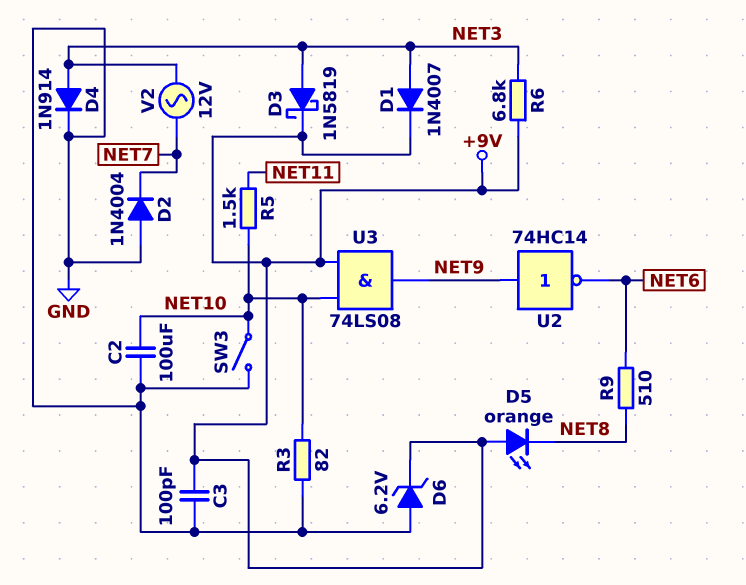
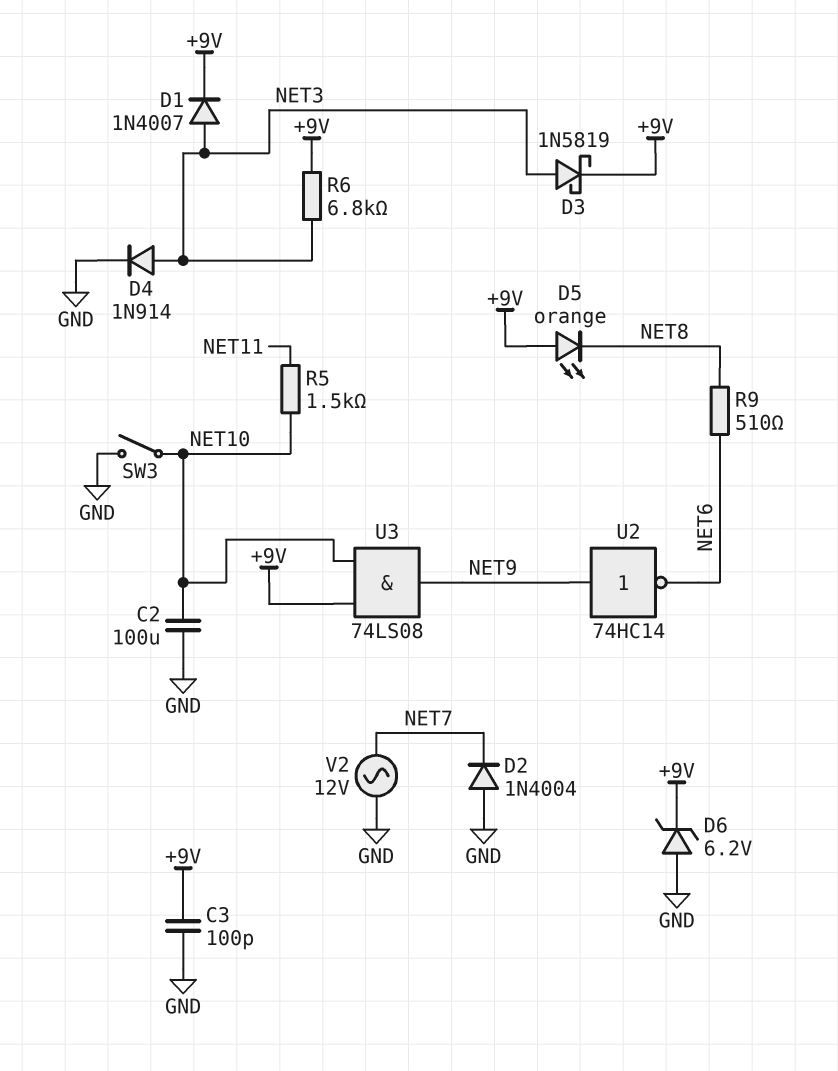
R3: 82 (GND, NET10) -> none
V2: AC 12V (NET3, NET7) -> AC 12V (GND, NET7)

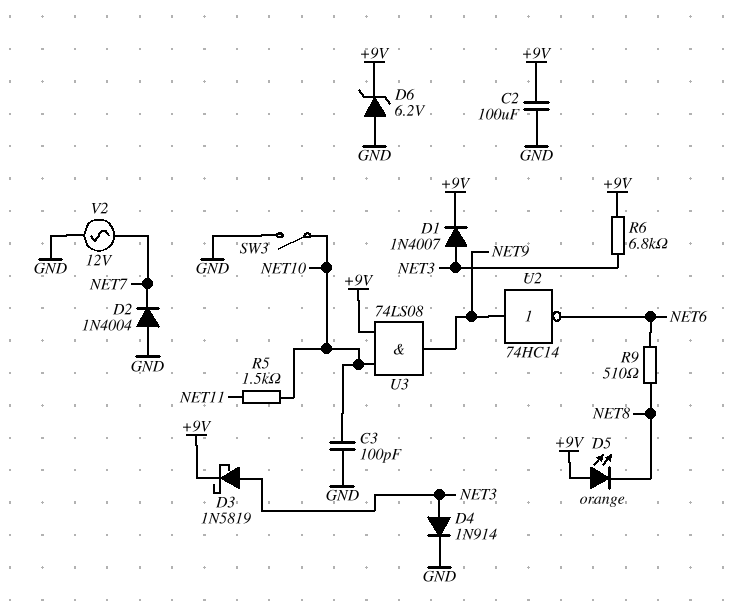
C2: 100uF (GND, NET10) -> 100uF (+9V, GND)
C3: 100pF (+9V, GND) -> 100pF (GND, NET10)

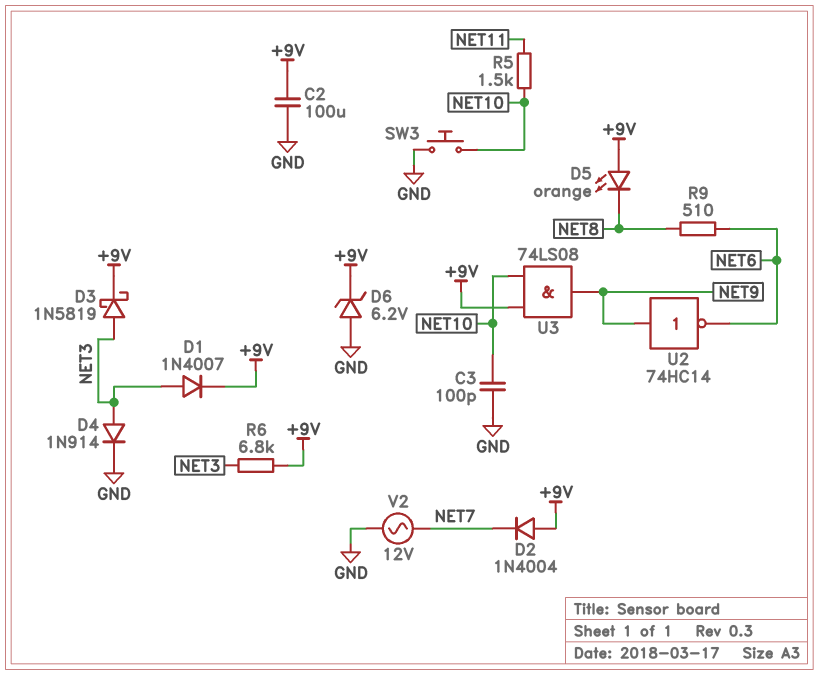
D2: diode 1N4004 (A GND, K NET7) -> diode 1N4004 (A +9V, K NET7)
SW3: switch (GND, NET10) -> button (GND, NET10)

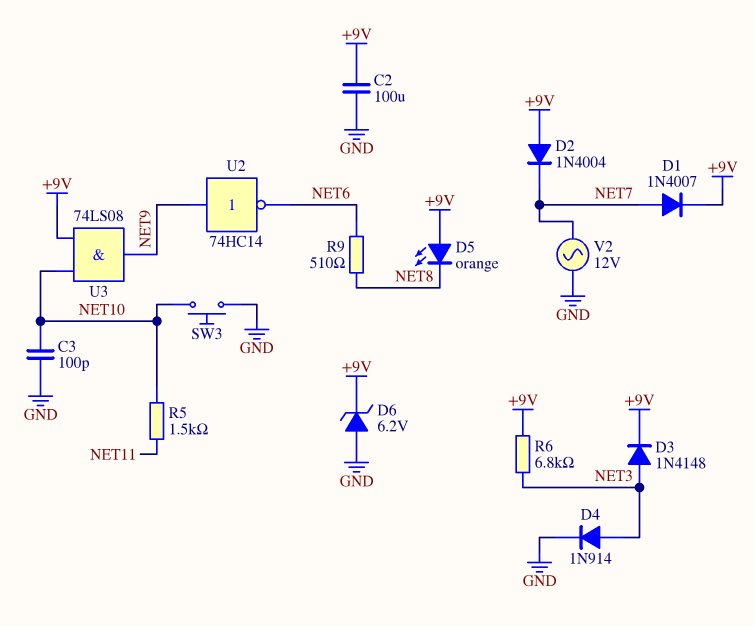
D1: diode 1N4007 (A NET3, K +9V) -> diode 1N4007 (A NET7, K +9V)
D3: schottky 1N5819 (A NET3, K +9V) -> diode 1N4148 (A NET3, K +9V)

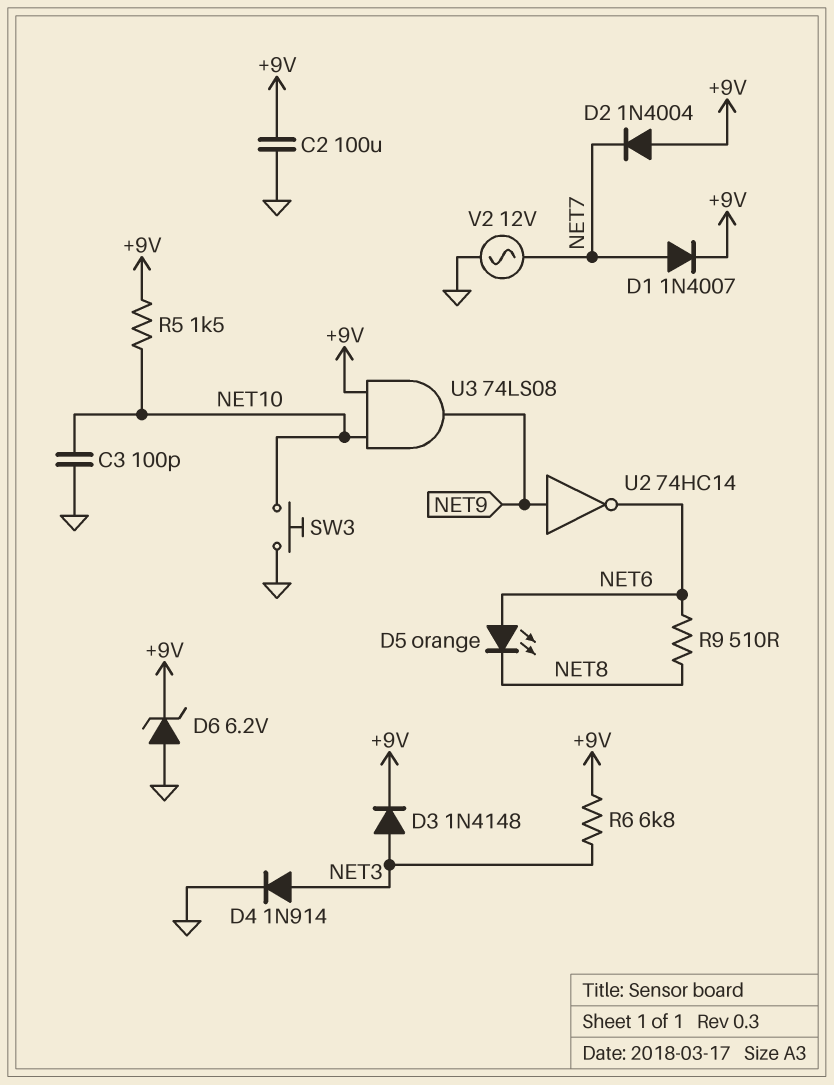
D5: LED orange (A +9V, K NET8) -> LED orange (A NET6, K NET8)
R5: 1.5k (NET10, NET11) -> 1.5k (+9V, NET10)

